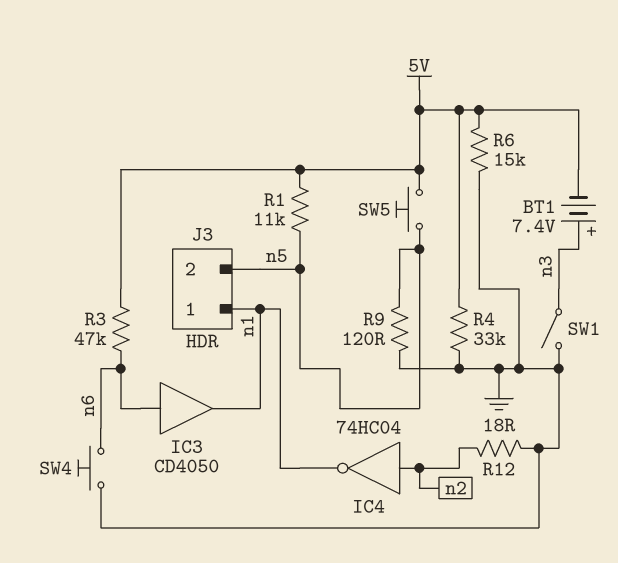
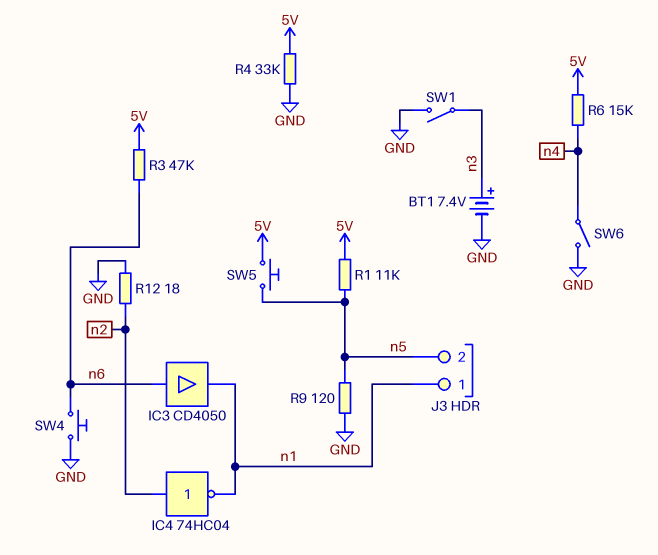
BT1: 7.4V (plus n3, minus 5V) -> 7.4V (plus n3, minus GND)
R6: 15k (5V, GND) -> 15k (5V, n4)
SW6: none -> switch (GND, n4)

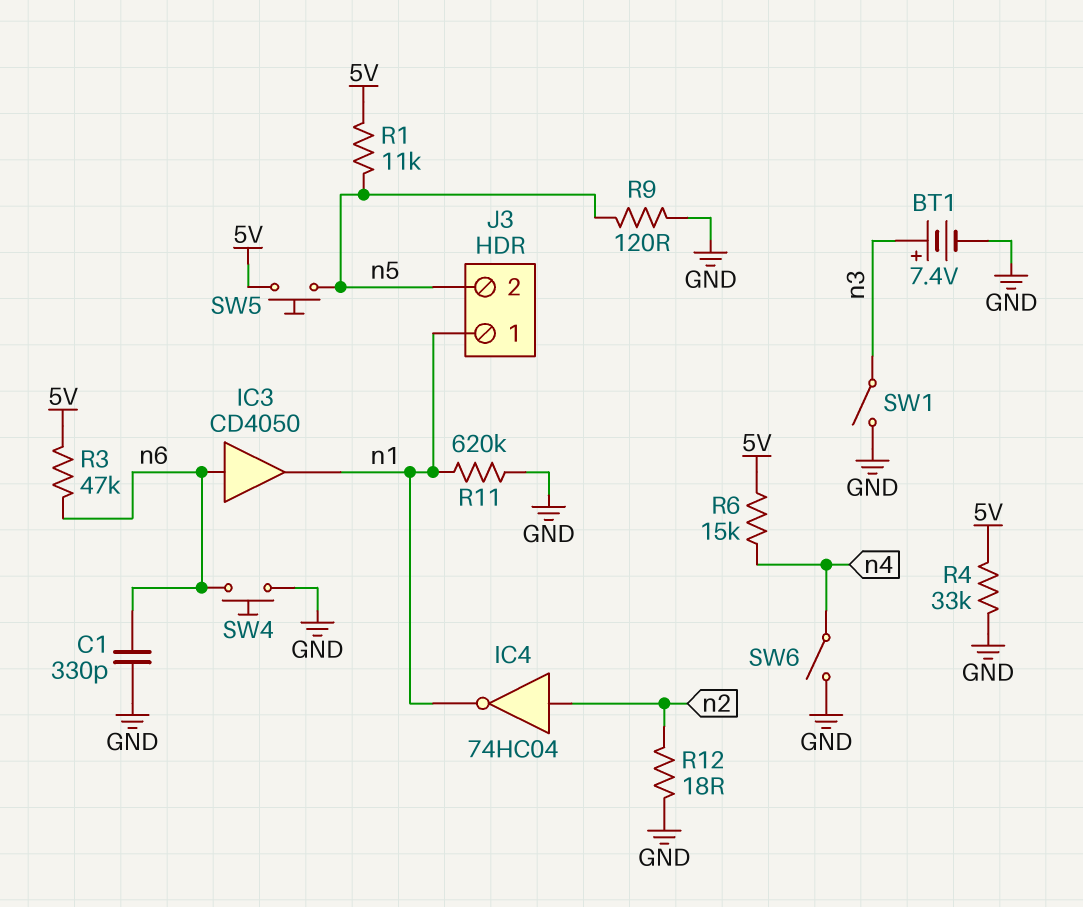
C1: none -> 330pF (GND, n6)
R11: none -> 620k (GND, n1)

